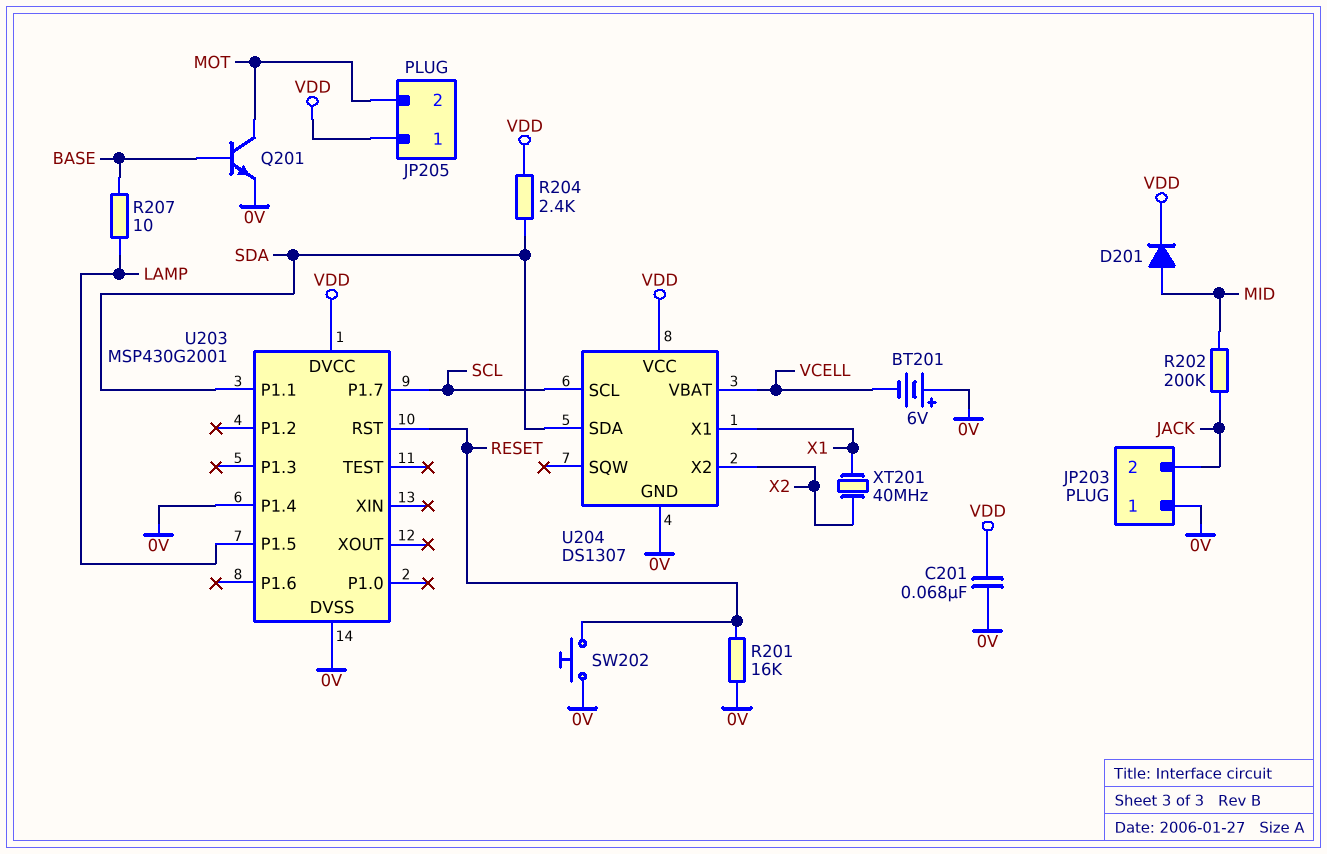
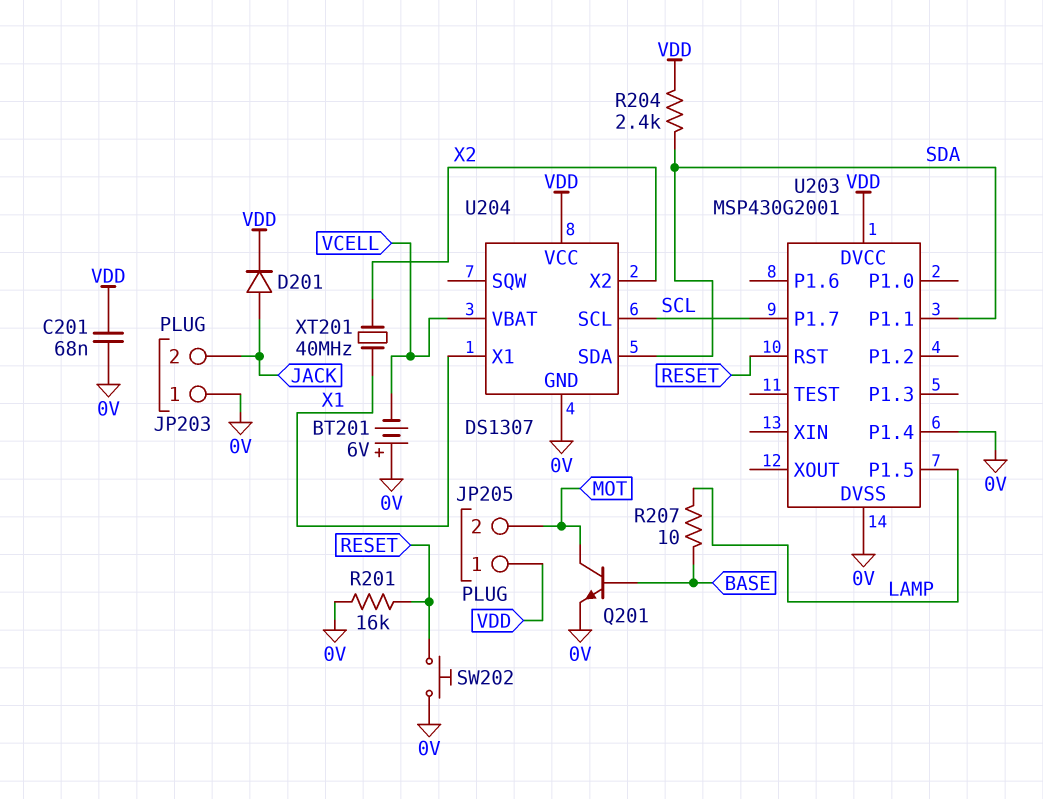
D201: diode (A MID, K VDD) -> diode (A JACK, K VDD)
R202: 200k (JACK, MID) -> none

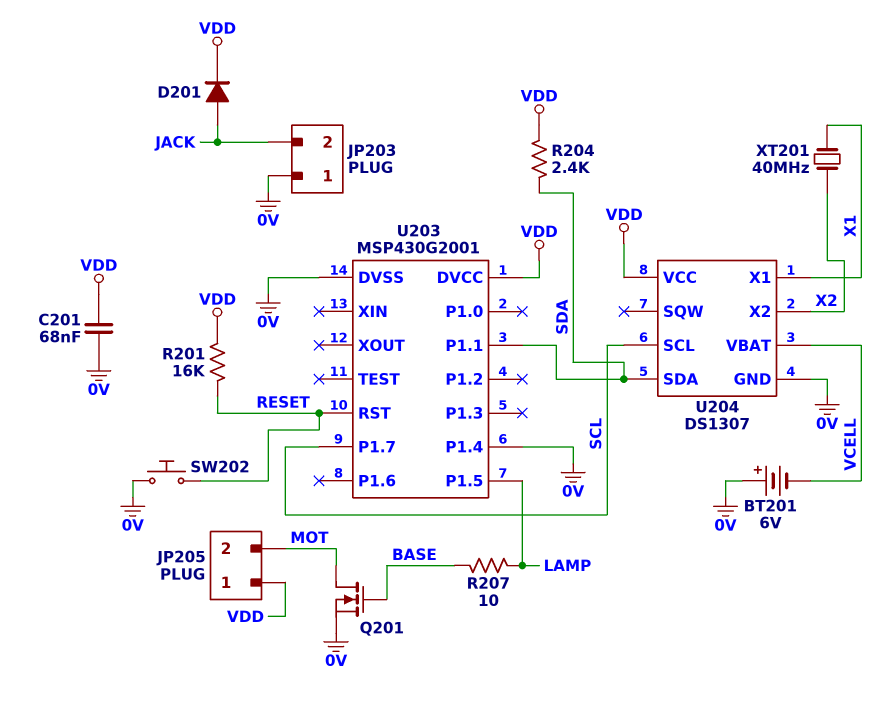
Q201: NPN (B BASE, C MOT, E 0V) -> NMOS (G BASE, D MOT, S 0V)
R201: 16k (0V, RESET) -> 16k (RESET, VDD)

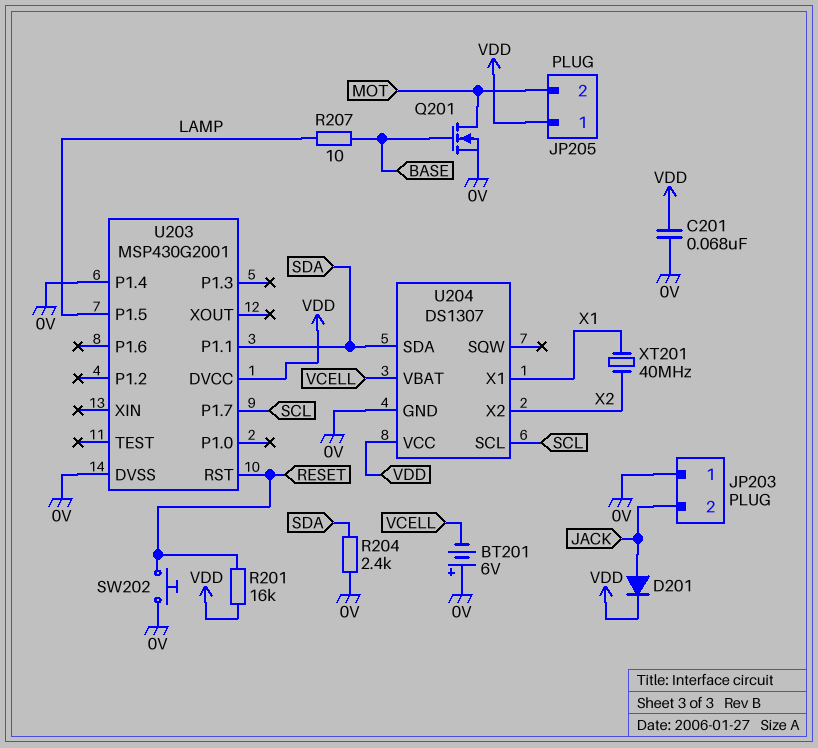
R204: 2.4k (SDA, VDD) -> 2.4k (0V, SDA)

